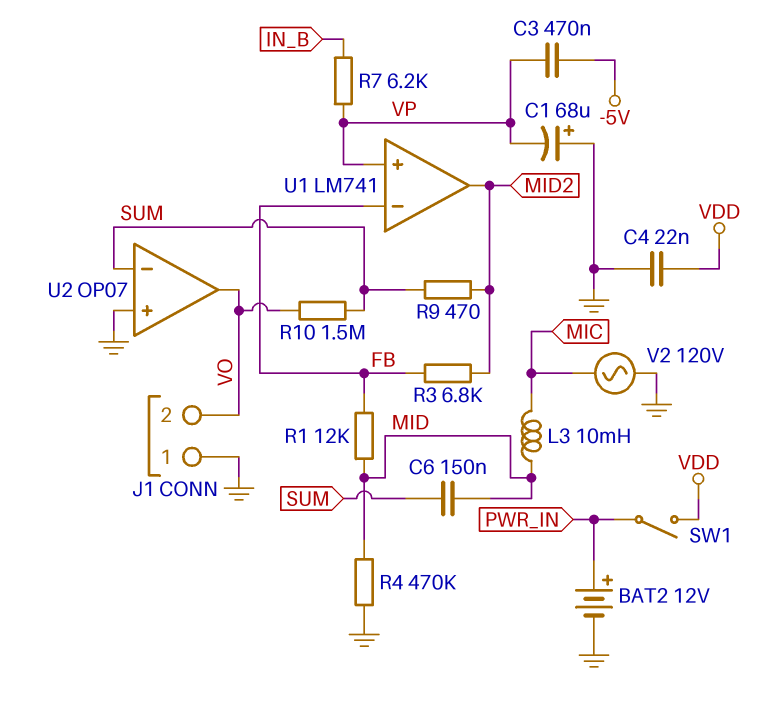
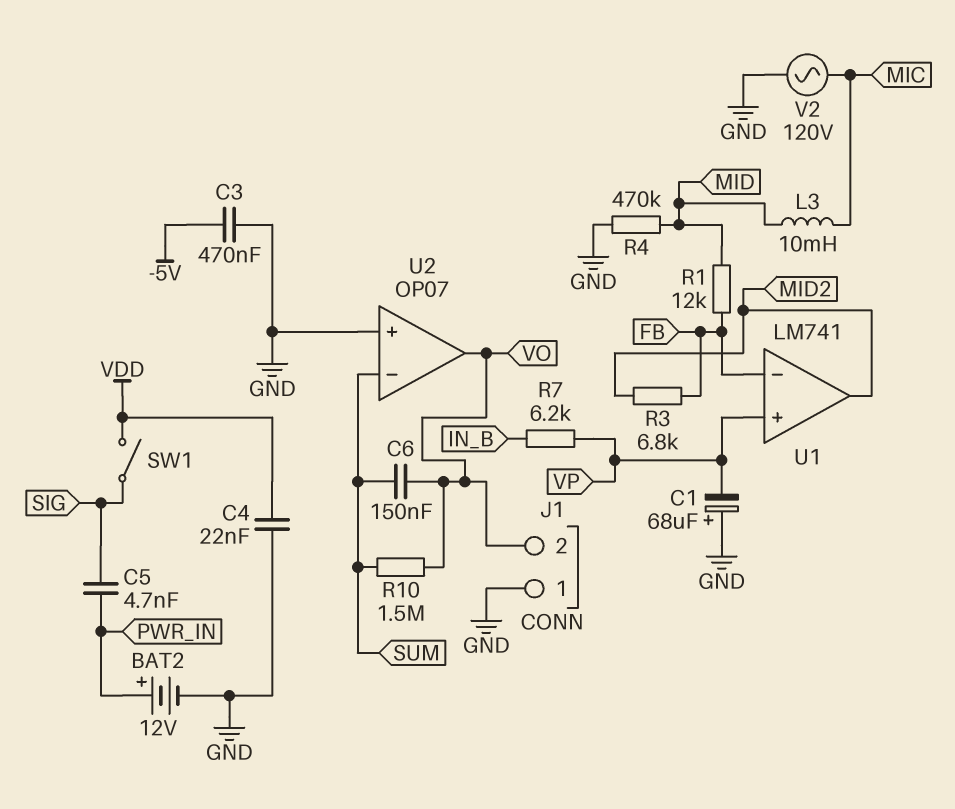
C3: 470nF (-5V, VP) -> 470nF (-5V, GND)
C5: none -> 4.7nF (PWR_IN, SIG)
C6: 150nF (MID, SUM) -> 150nF (SUM, VO)
R9: 470 (MID2, SUM) -> none
SW1: switch (PWR_IN, VDD) -> switch (SIG, VDD)

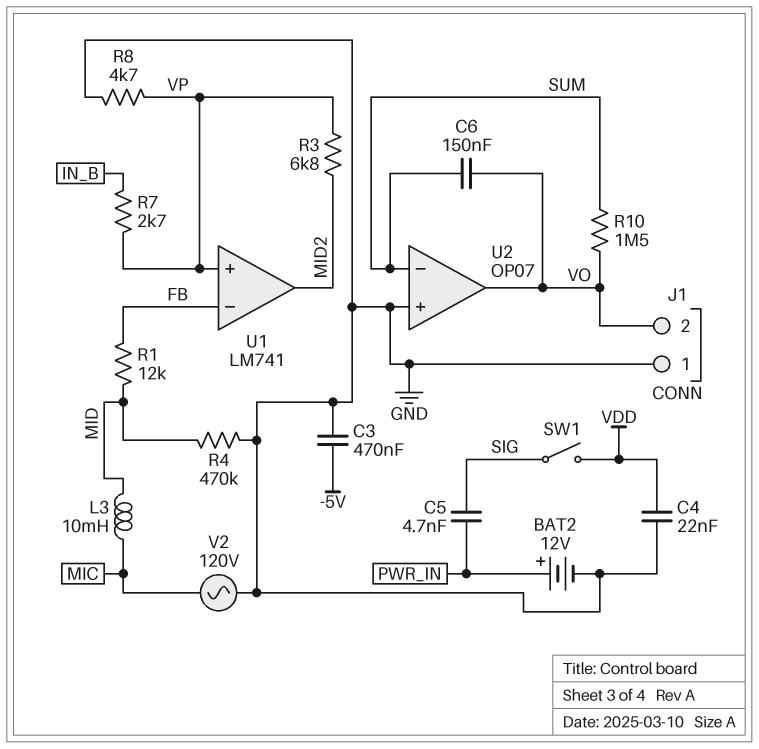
C1: 68uF (plus GND, minus VP) -> none
R3: 6.8k (FB, MID2) -> 6.8k (MID2, VP)
R7: 6.2k (IN_B, VP) -> 2.7k (IN_B, VP)
R8: none -> 4.7k (GND, VP)

